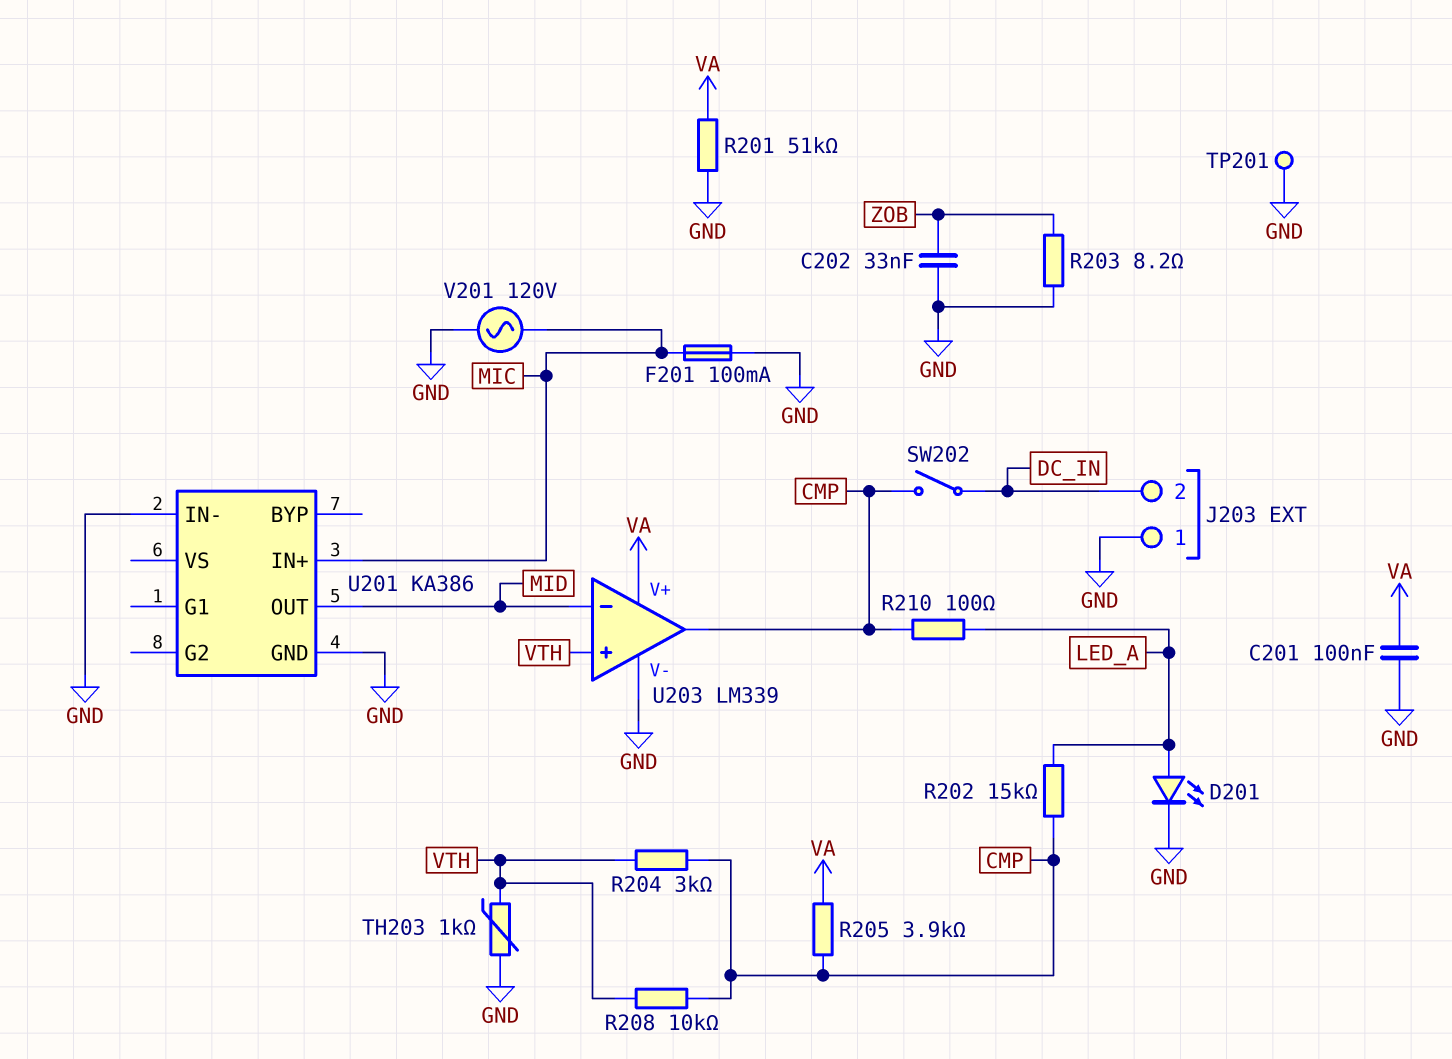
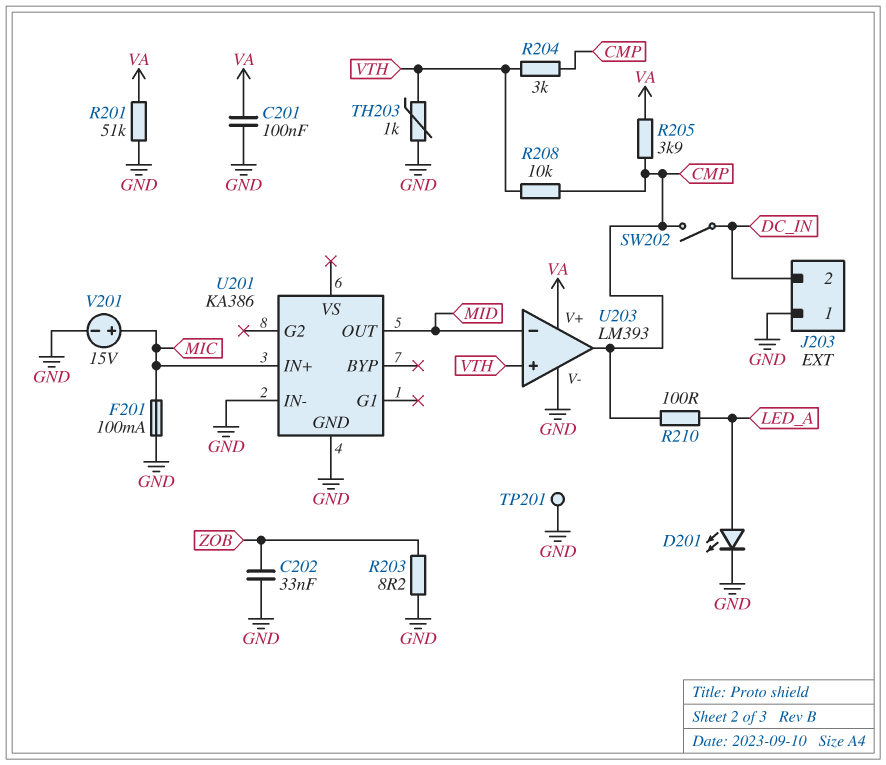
R202: 15k (CMP, LED_A) -> none
U203: LM339 -> LM393
V201: AC 120V (GND, MIC) -> 15V (plus MIC, minus GND)

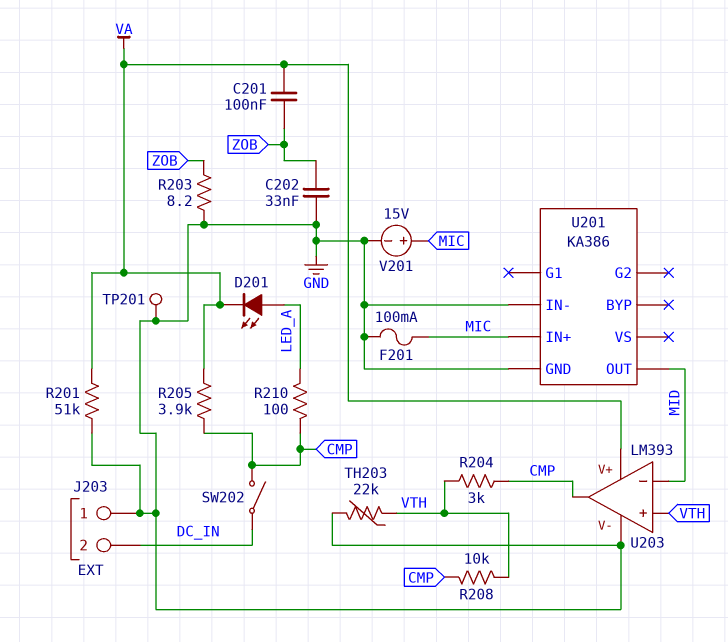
C201: 100nF (GND, VA) -> 100nF (VA, ZOB)
D201: LED (A LED_A, K GND) -> LED (A LED_A, K VA)
TH203: 1k (GND, VTH) -> 22k (GND, VTH)

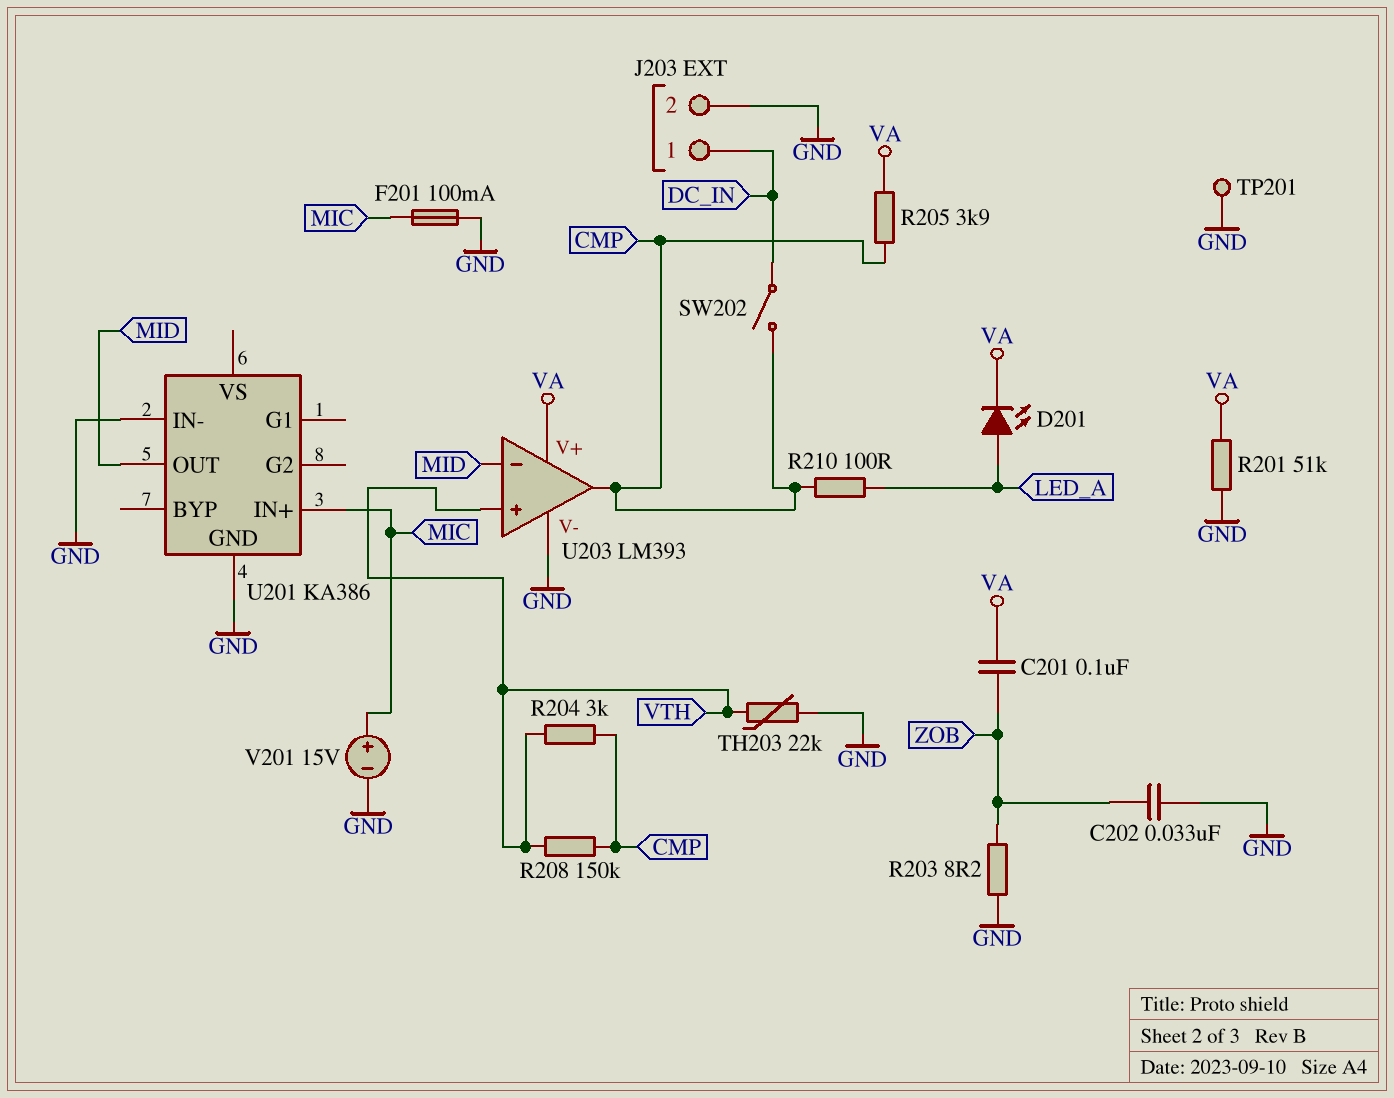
J203 pin 1: GND -> DC_IN
J203 pin 2: DC_IN -> GND
R208: 10k (CMP, VTH) -> 150k (CMP, VTH)

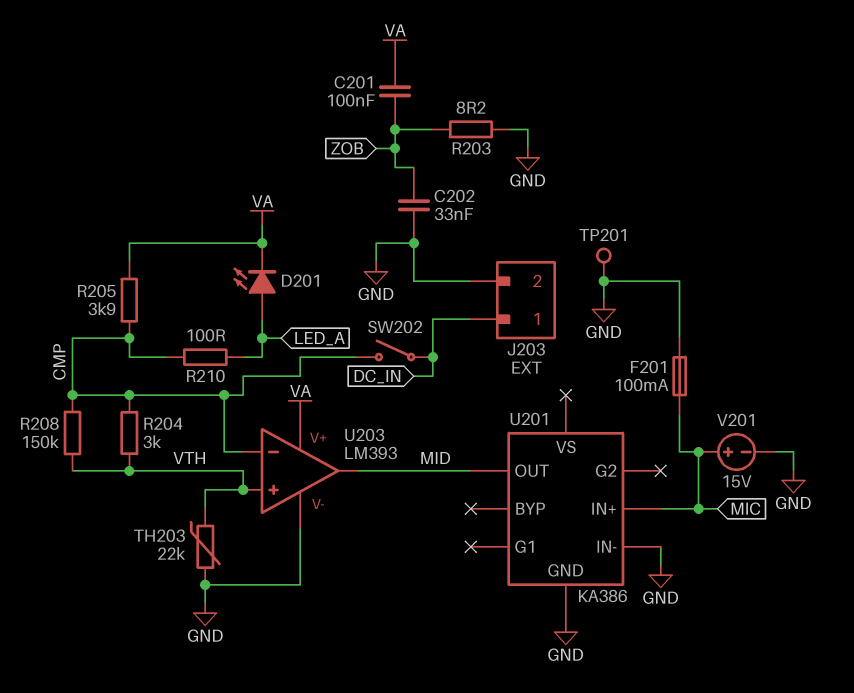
R201: 51k (GND, VA) -> none
U203 pin in-: MID -> CMP
U203 pin out: CMP -> MID

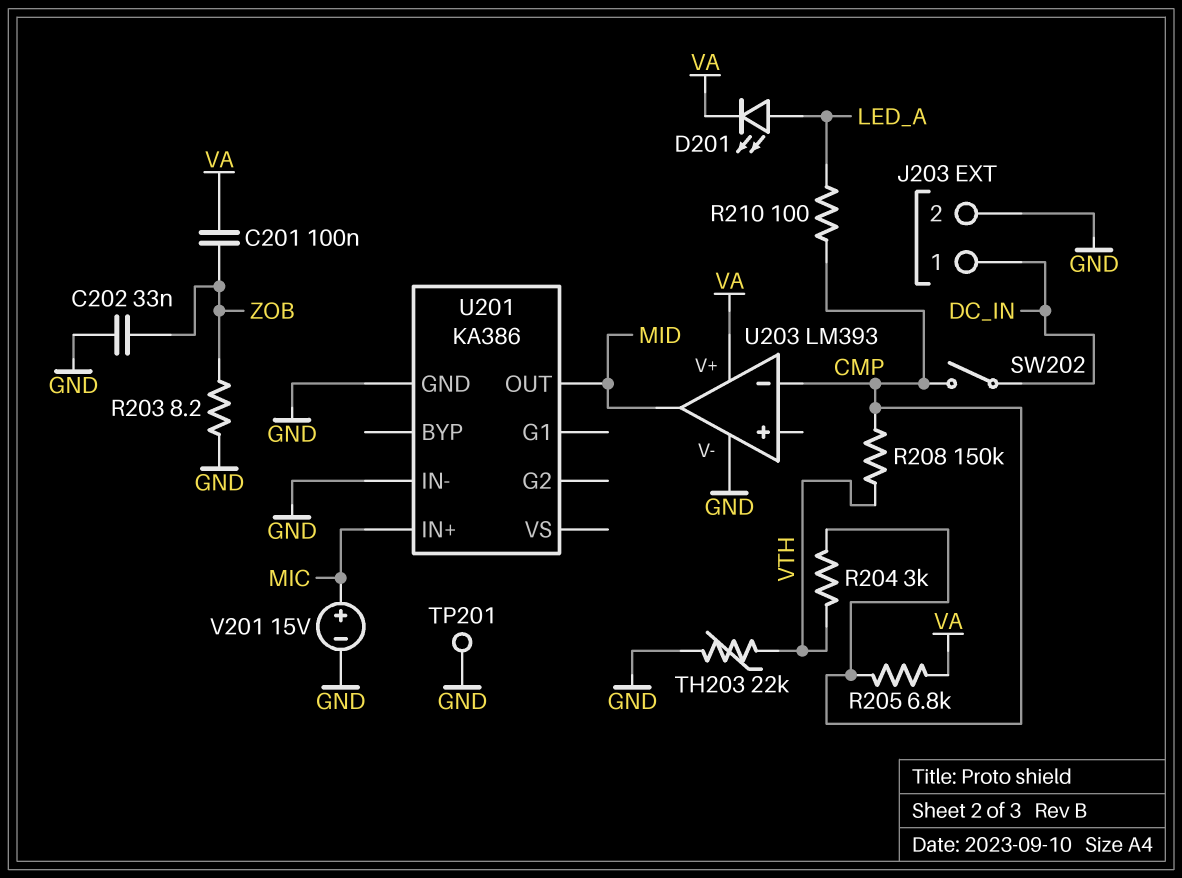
F201: 100mA (GND, MIC) -> none
R205: 3.9k (CMP, VA) -> 6.8k (CMP, VA)
U203 pin in+: VTH -> none

